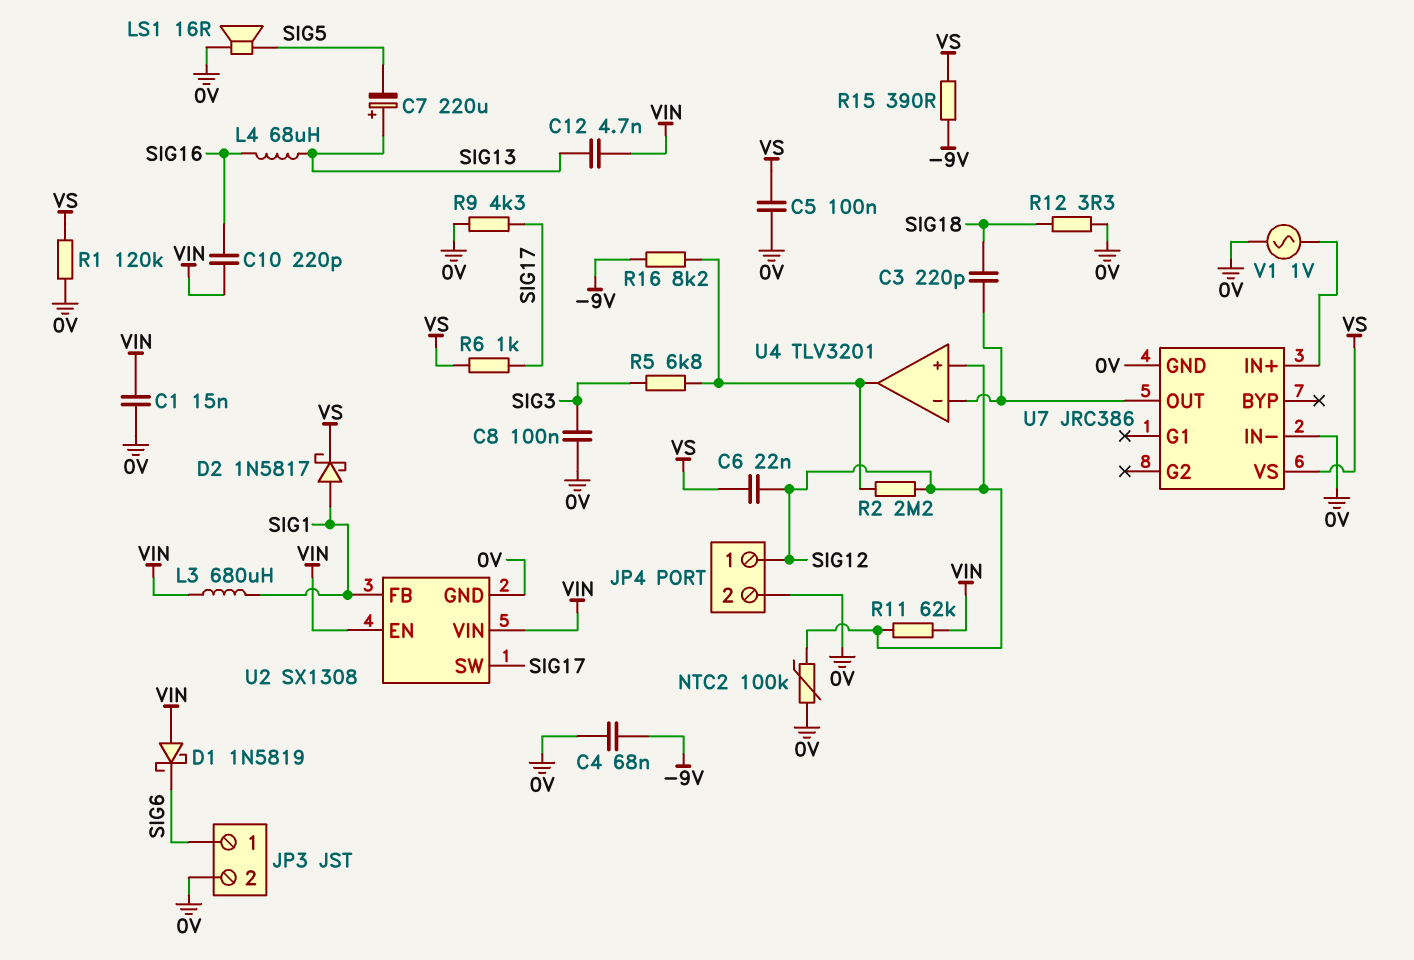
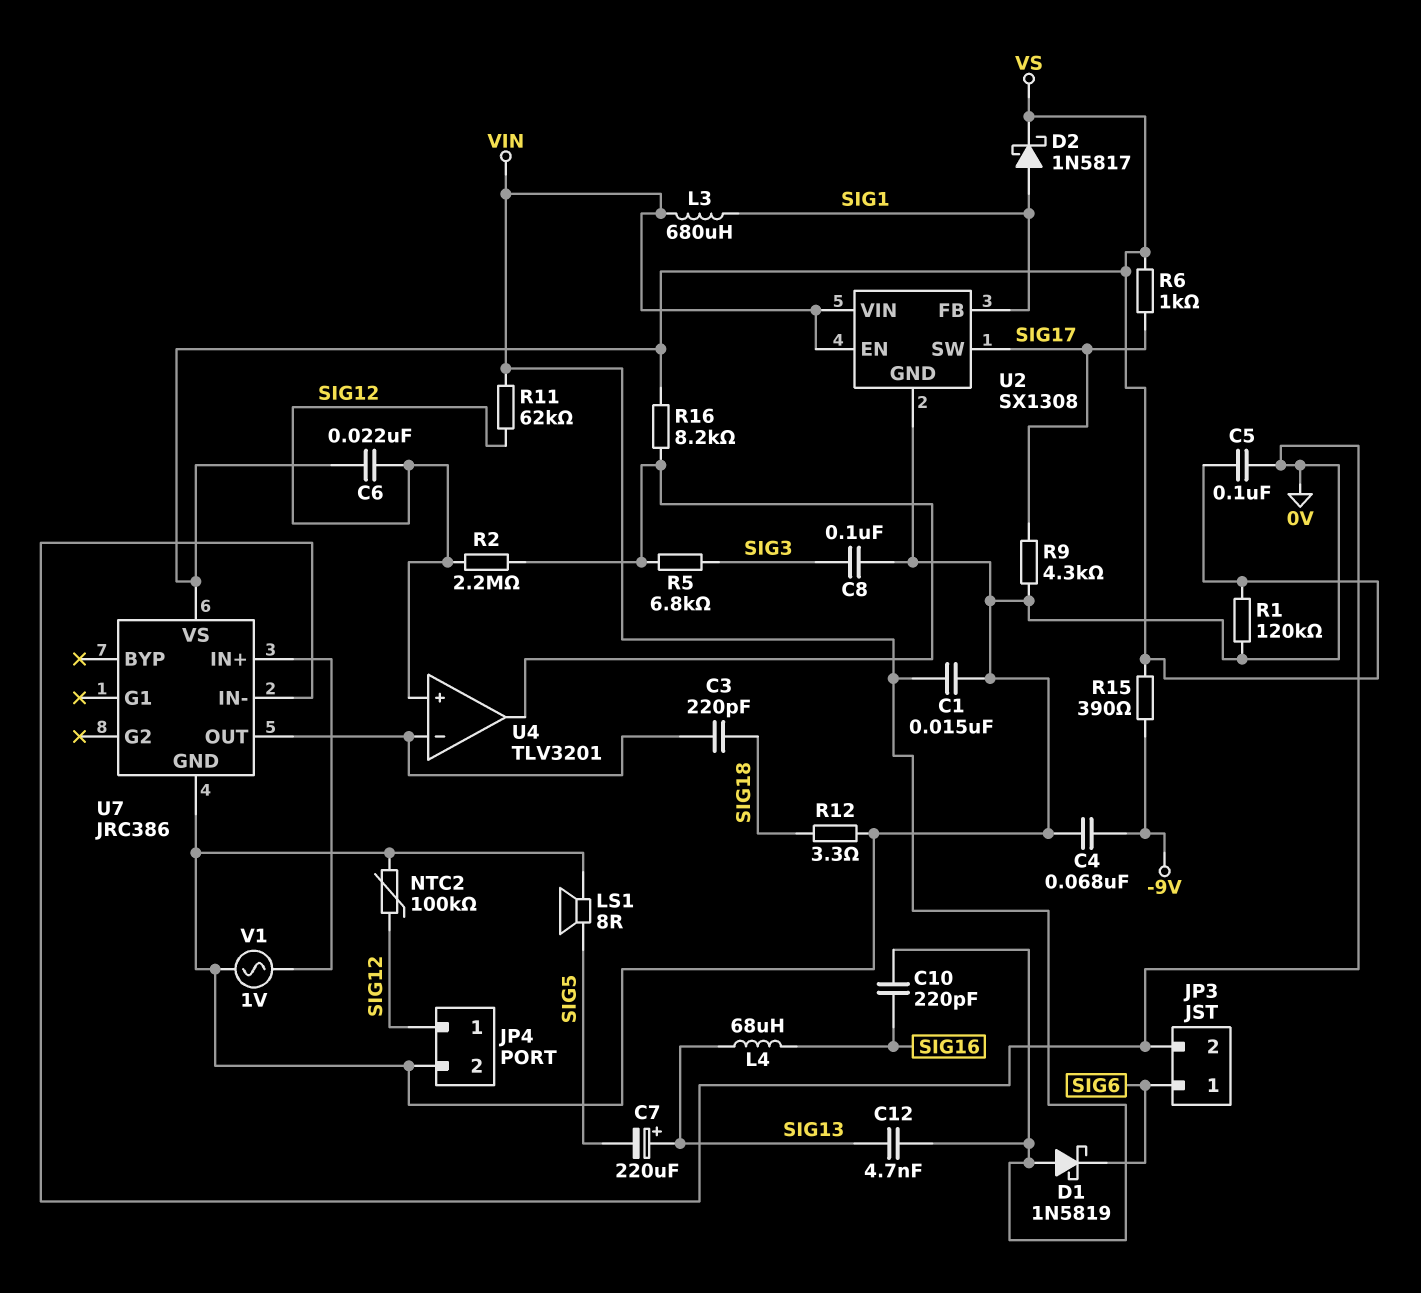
LS1: speaker 16R (0V, SIG5) -> speaker 8R (0V, SIG5)
R16: 8.2k (-9V, U4/out) -> 8.2k (U4/out, VS)

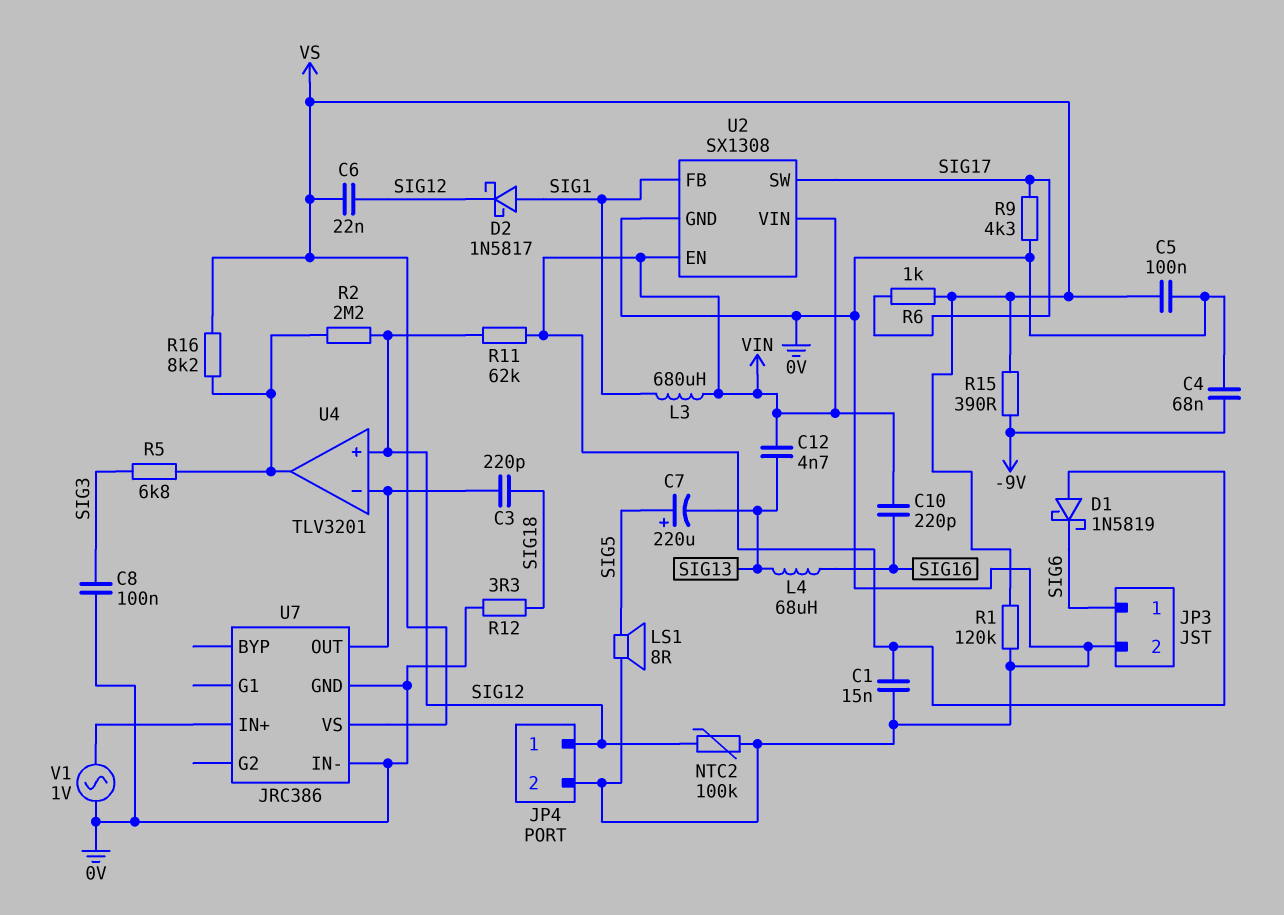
C7: 220uF (plus SIG13, minus SIG5) -> 220uF (plus SIG5, minus SIG13)
D2: schottky 1N5817 (A SIG1, K VS) -> schottky 1N5817 (A SIG1, K SIG12)

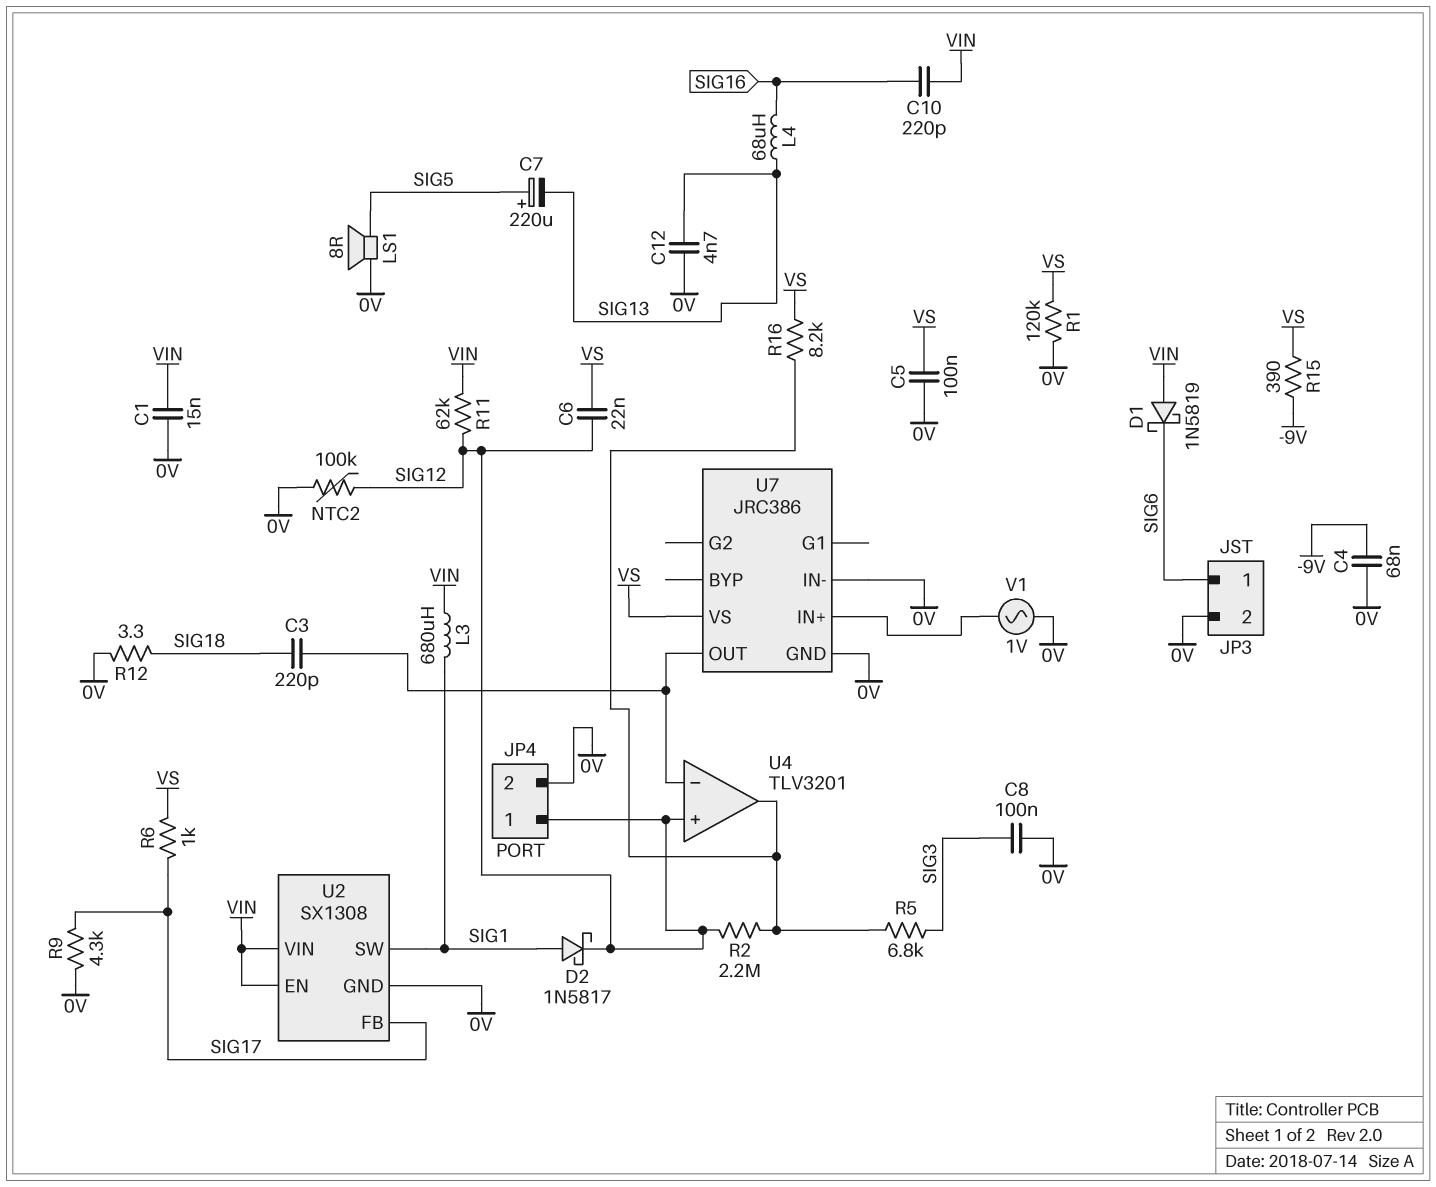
C12: 4.7nF (SIG13, VIN) -> 4.7nF (0V, SIG13)
U2 pin FB: SIG1 -> SIG17
U2 pin SW: SIG17 -> SIG1

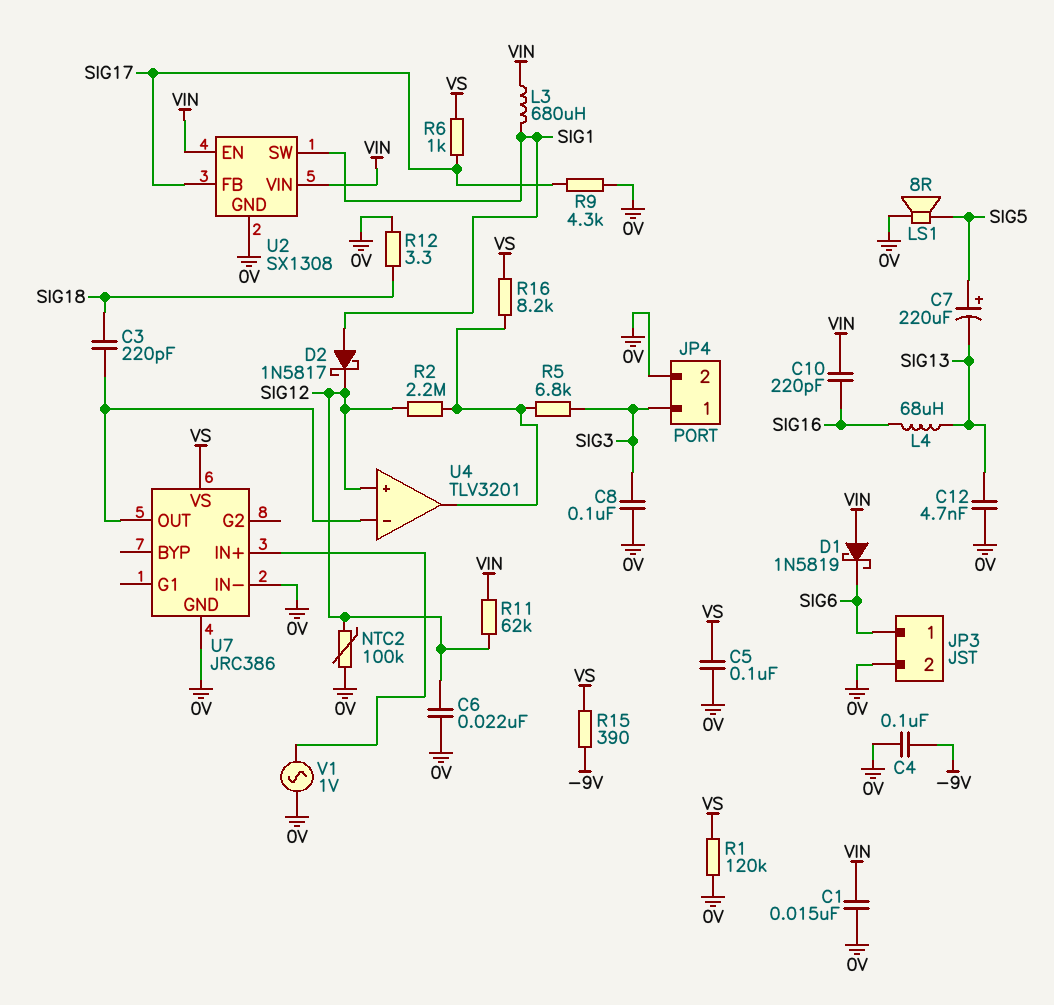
C4: 68nF (-9V, 0V) -> 100nF (-9V, 0V)
C6: 22nF (SIG12, VS) -> 22nF (0V, SIG12)
JP4 pin 1: SIG12 -> SIG3

